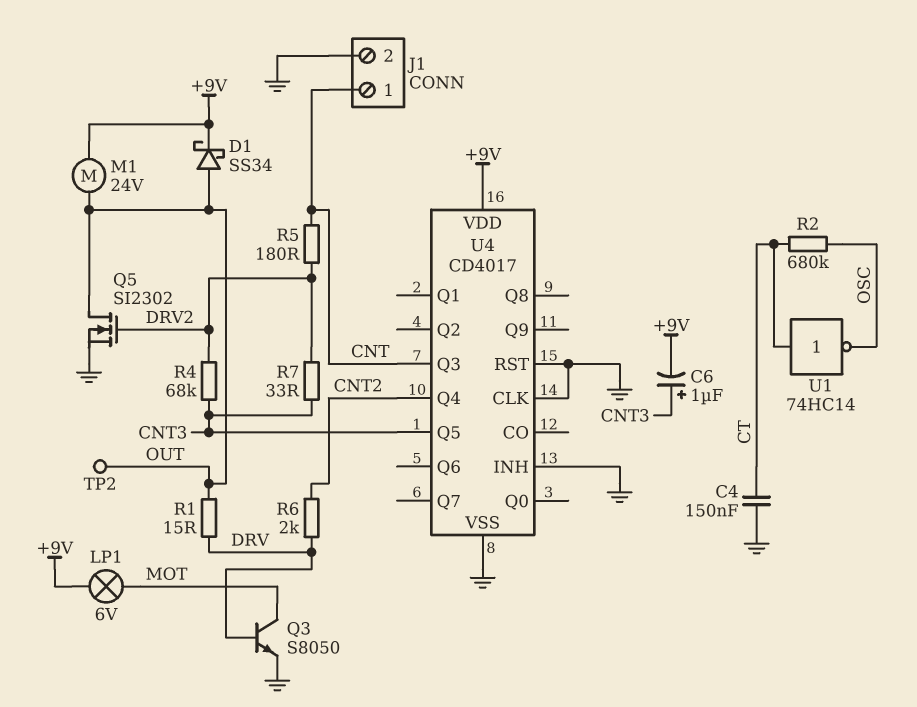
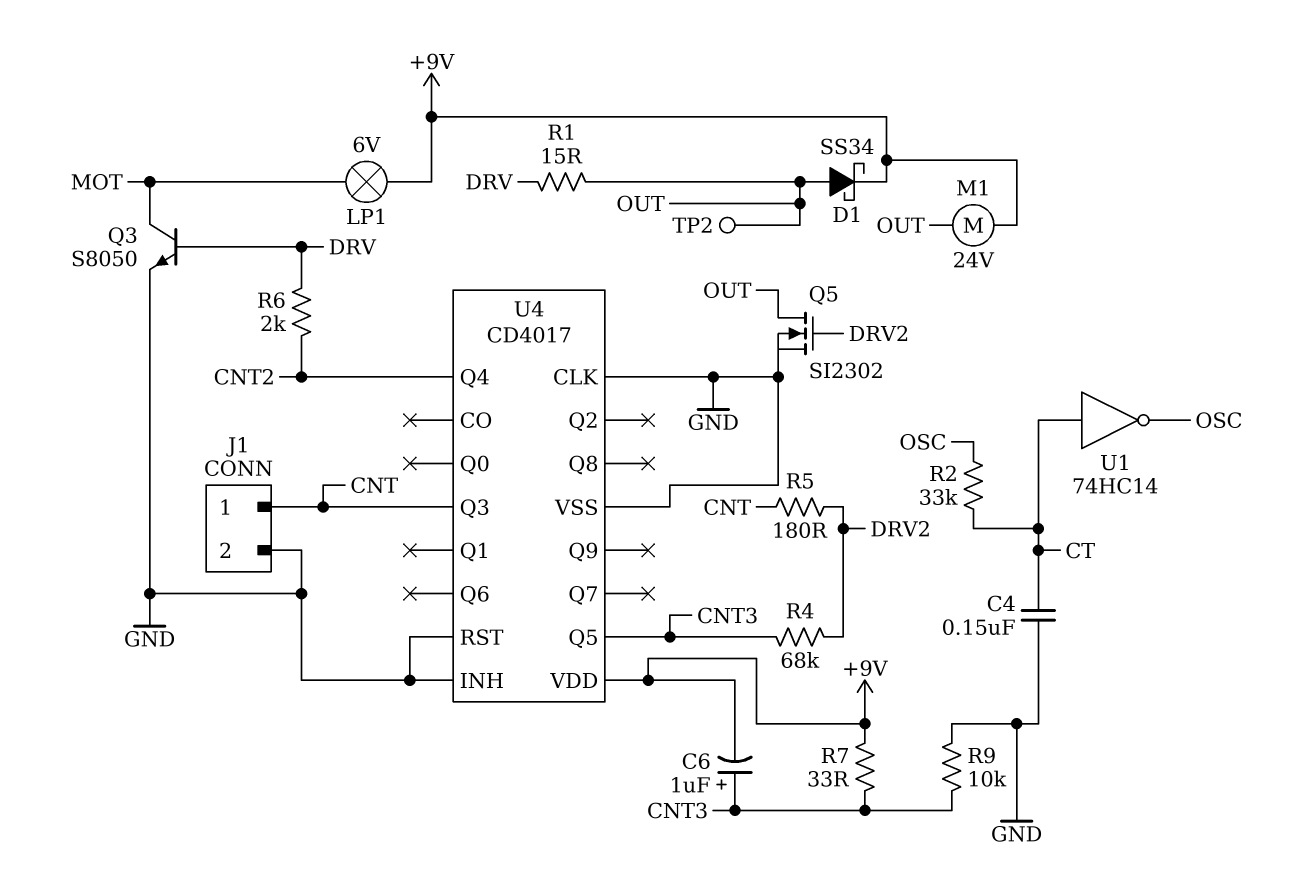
R2: 680k (CT, OSC) -> 33k (CT, OSC)
R7: 33 (CNT3, DRV2) -> 33 (+9V, CNT3)
R9: none -> 10k (CNT3, GND)

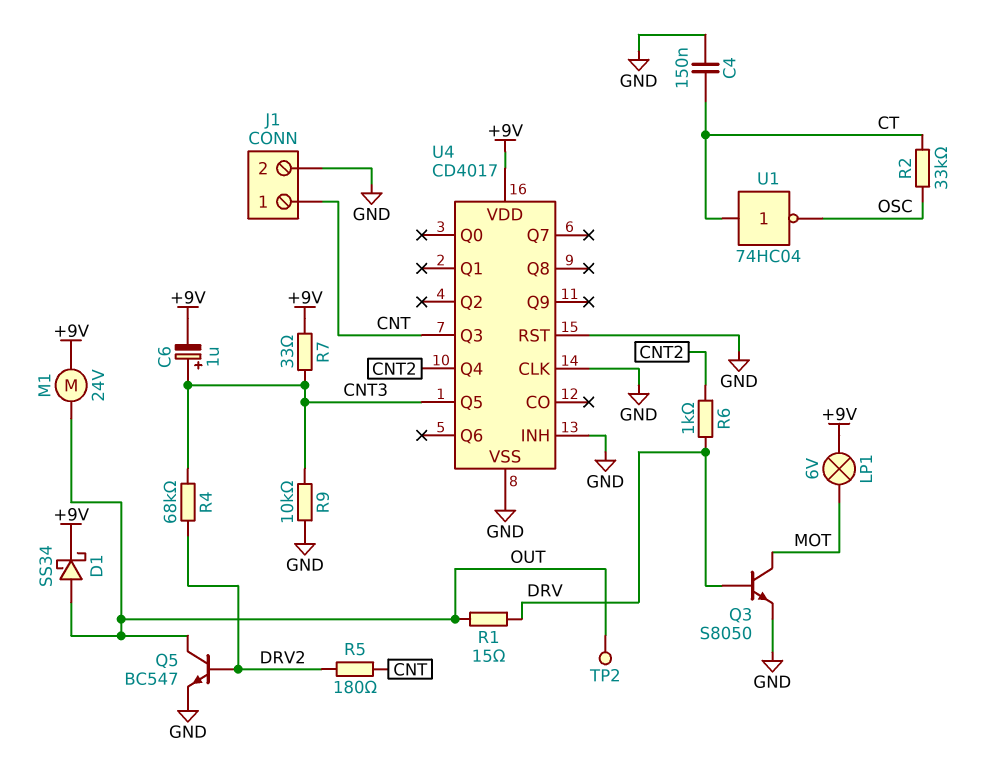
Q5: NMOS SI2302 (G DRV2, D OUT, S GND) -> NPN BC547 (B DRV2, C OUT, E GND)
R6: 2k (CNT2, DRV) -> 1k (CNT2, DRV)
U1: NOT 74HC14 (in CT, out OSC) -> NOT 74HC04 (in CT, out OSC)

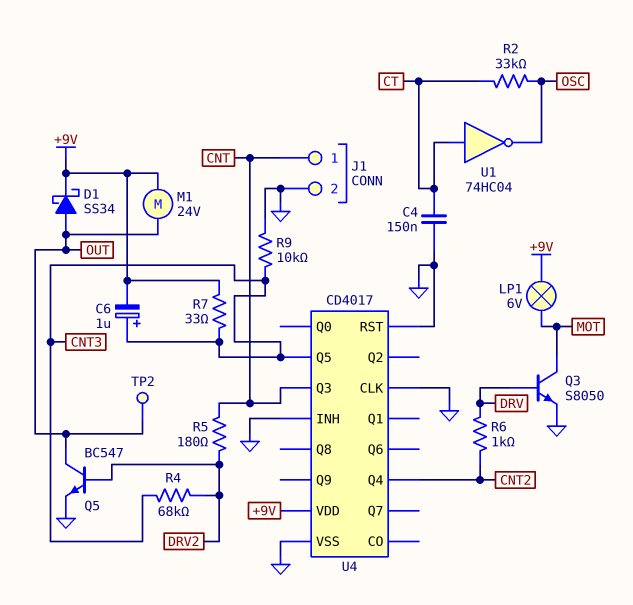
R1: 15 (DRV, OUT) -> none

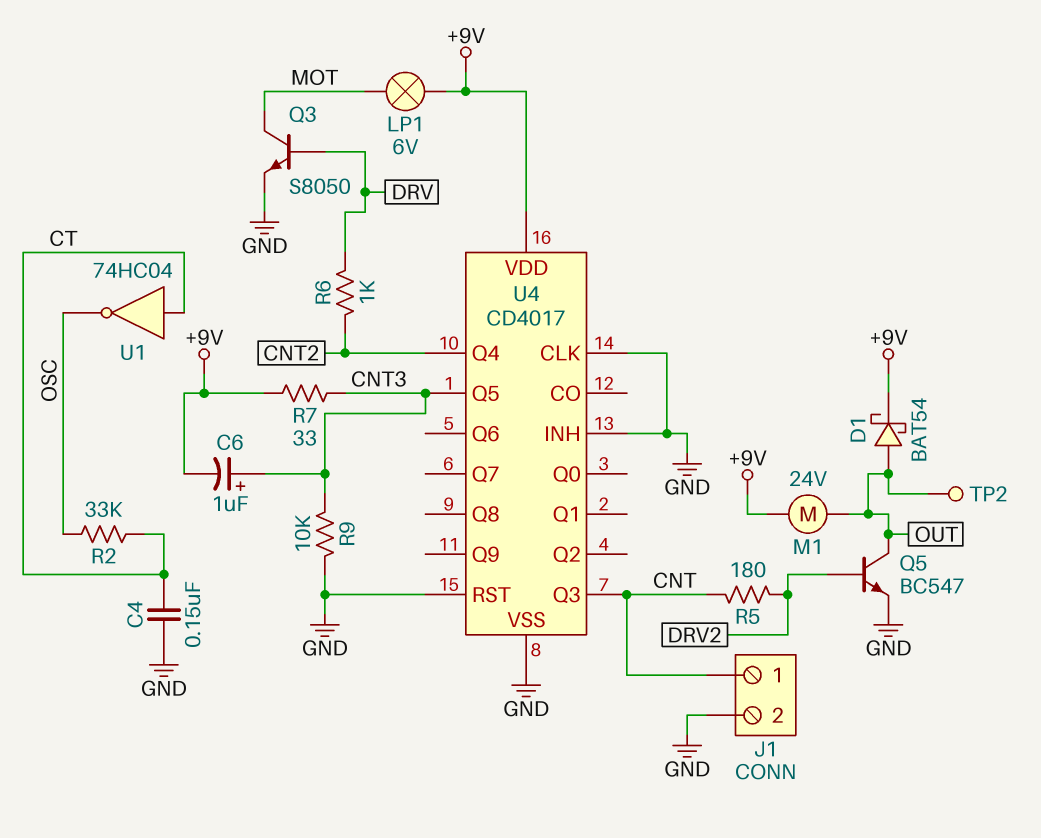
D1: schottky SS34 (A OUT, K +9V) -> schottky BAT54 (A OUT, K +9V)
R4: 68k (CNT3, DRV2) -> none

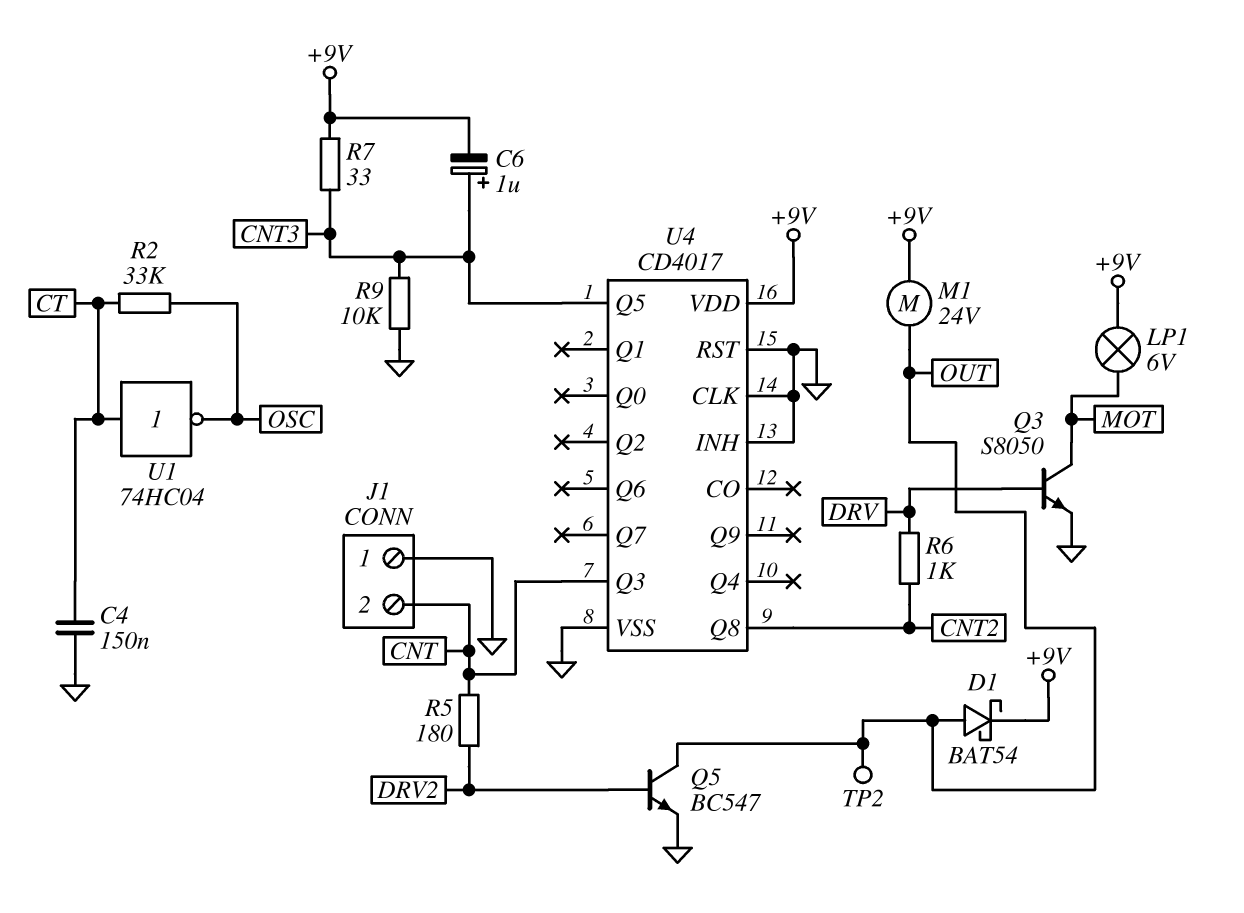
J1 pin 1: CNT -> GND
J1 pin 2: GND -> CNT
U4 pin Q4: CNT2 -> none
U4 pin Q8: none -> CNT2

